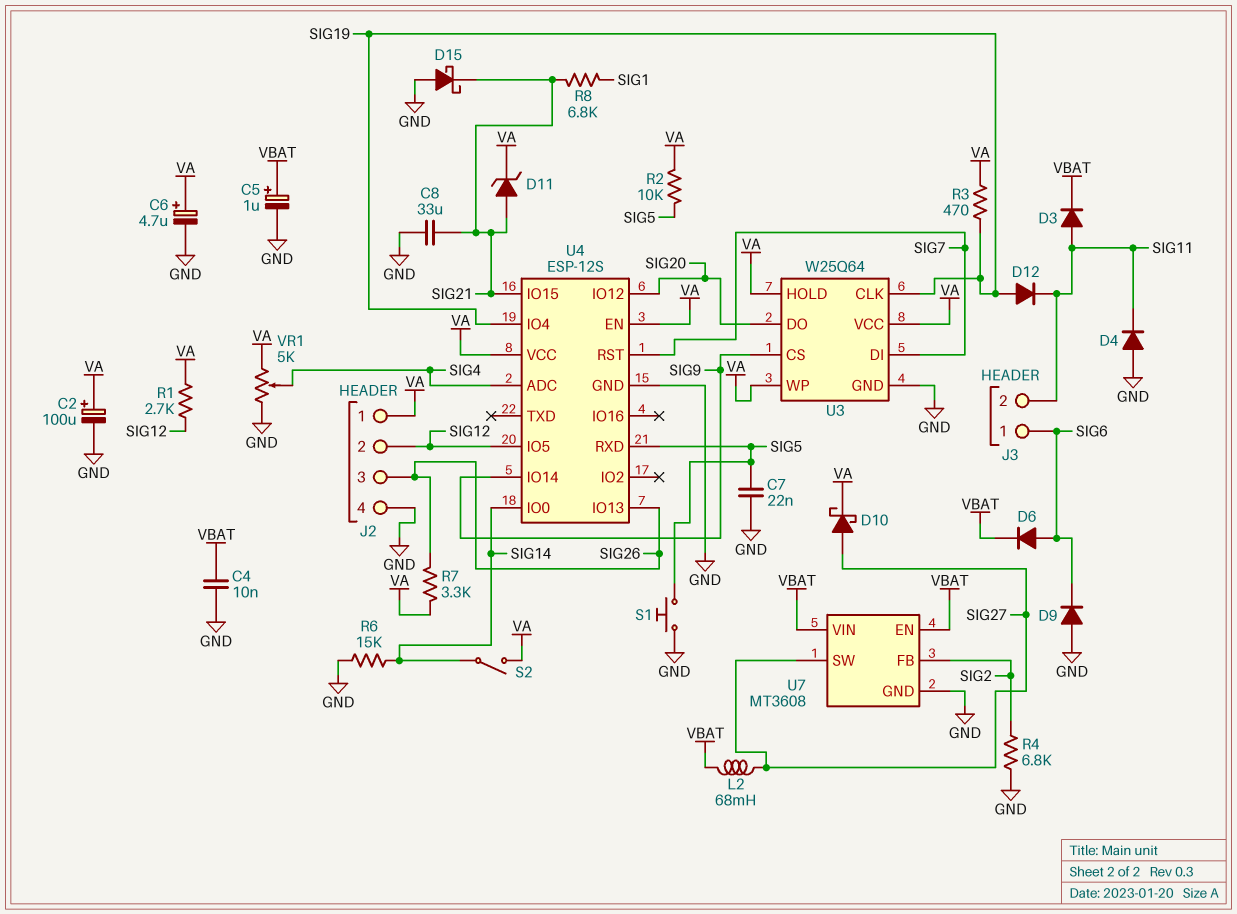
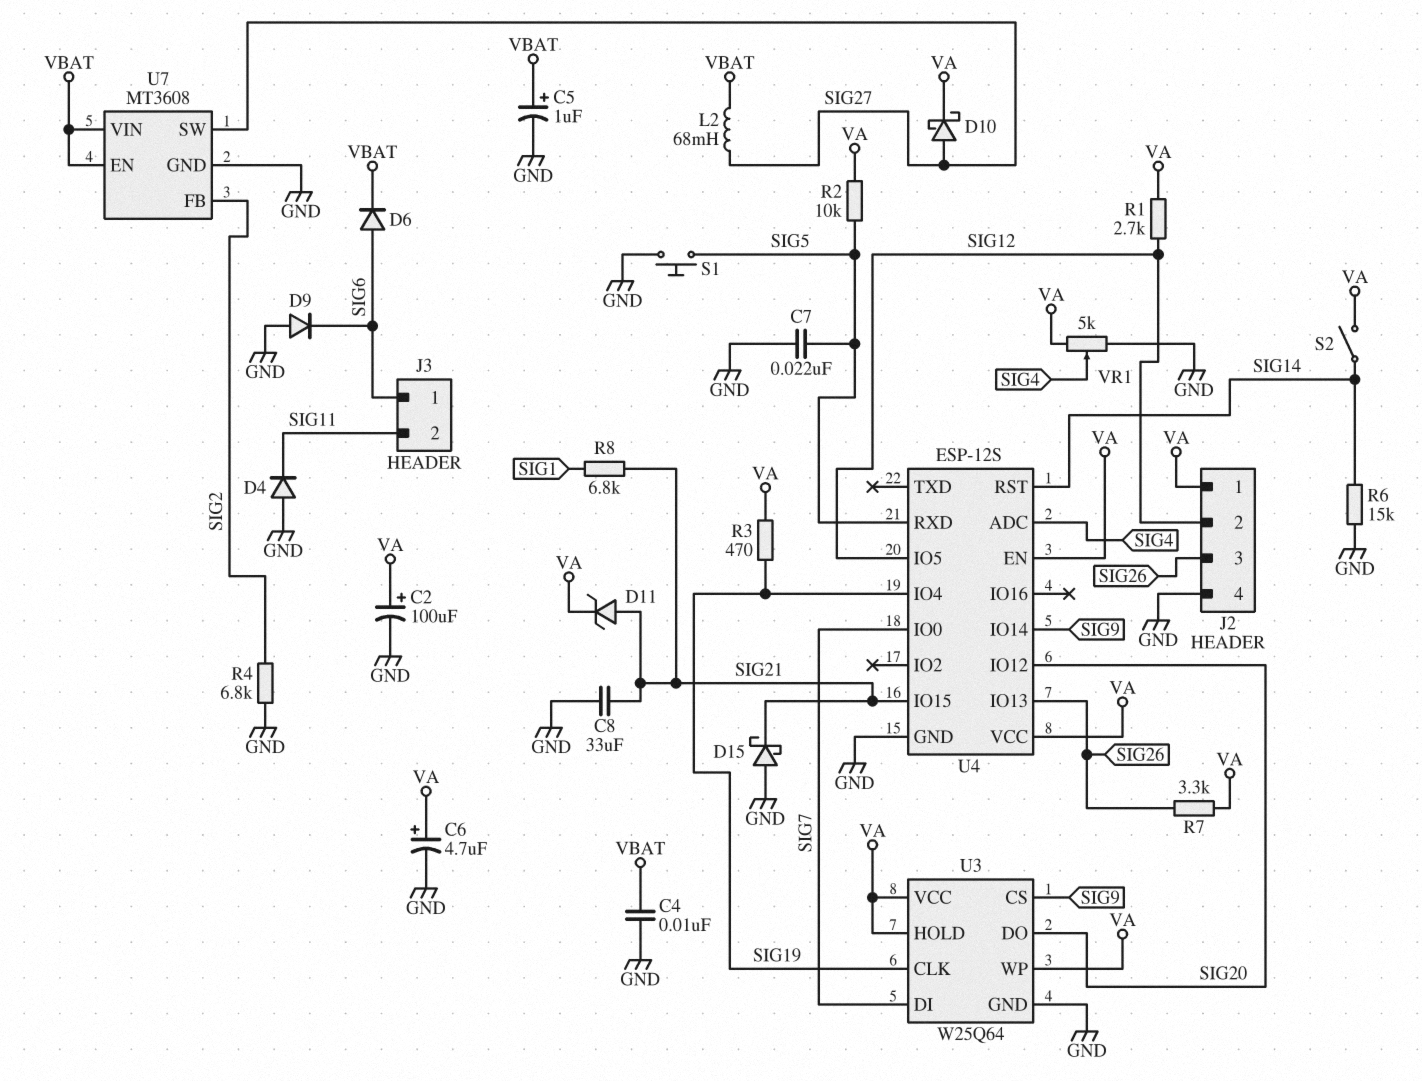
D3: diode (A SIG11, K VBAT) -> none
D12: diode (A SIG19, K SIG11) -> none
U4 pin IO0: SIG14 -> SIG7
U4 pin RST: SIG7 -> SIG14

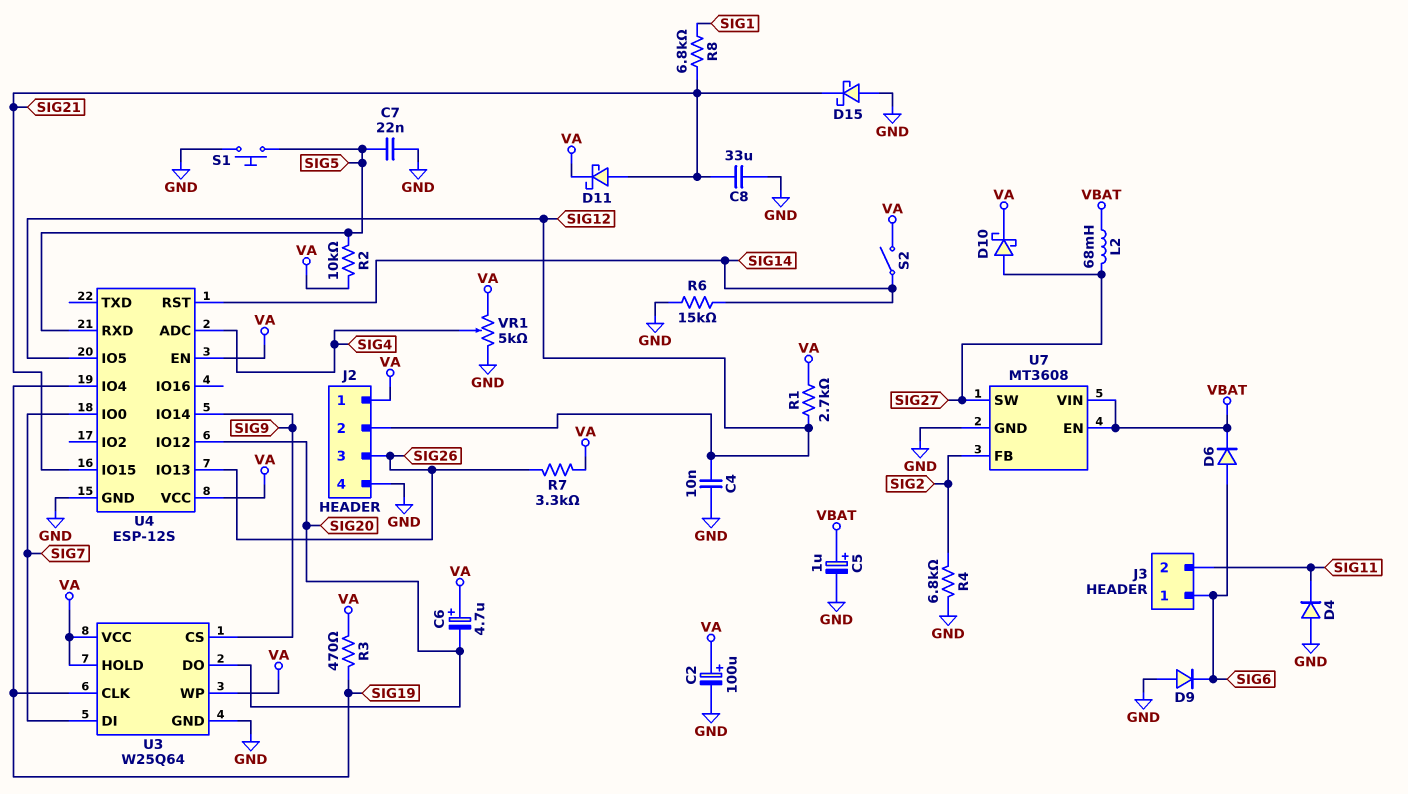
C4: 10nF (GND, VBAT) -> 10nF (GND, SIG12)
C6: 4.7uF (plus VA, minus GND) -> 4.7uF (plus VA, minus SIG20)
D11: zener (A SIG21, K VA) -> schottky (A SIG21, K VA)

